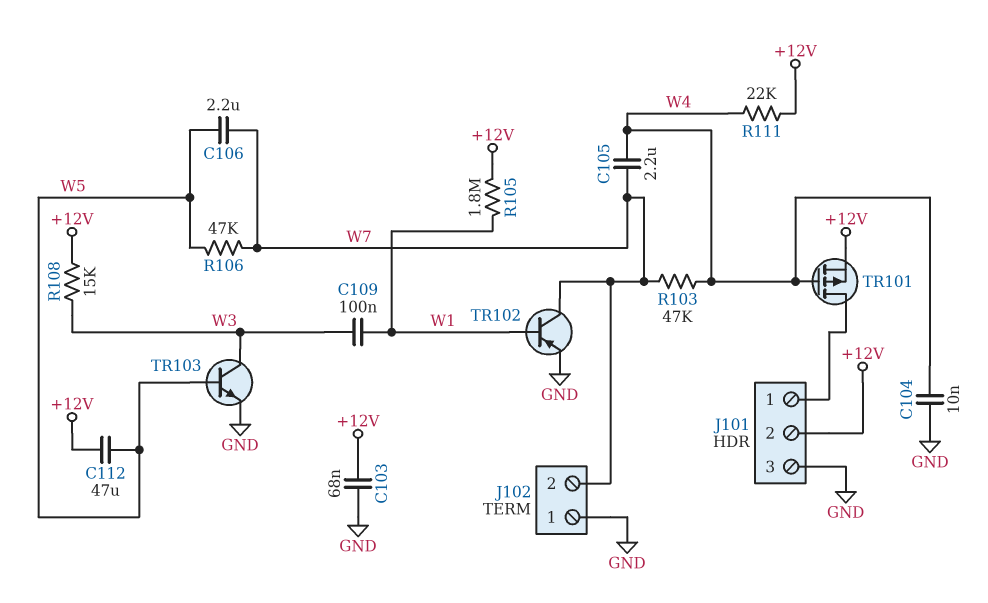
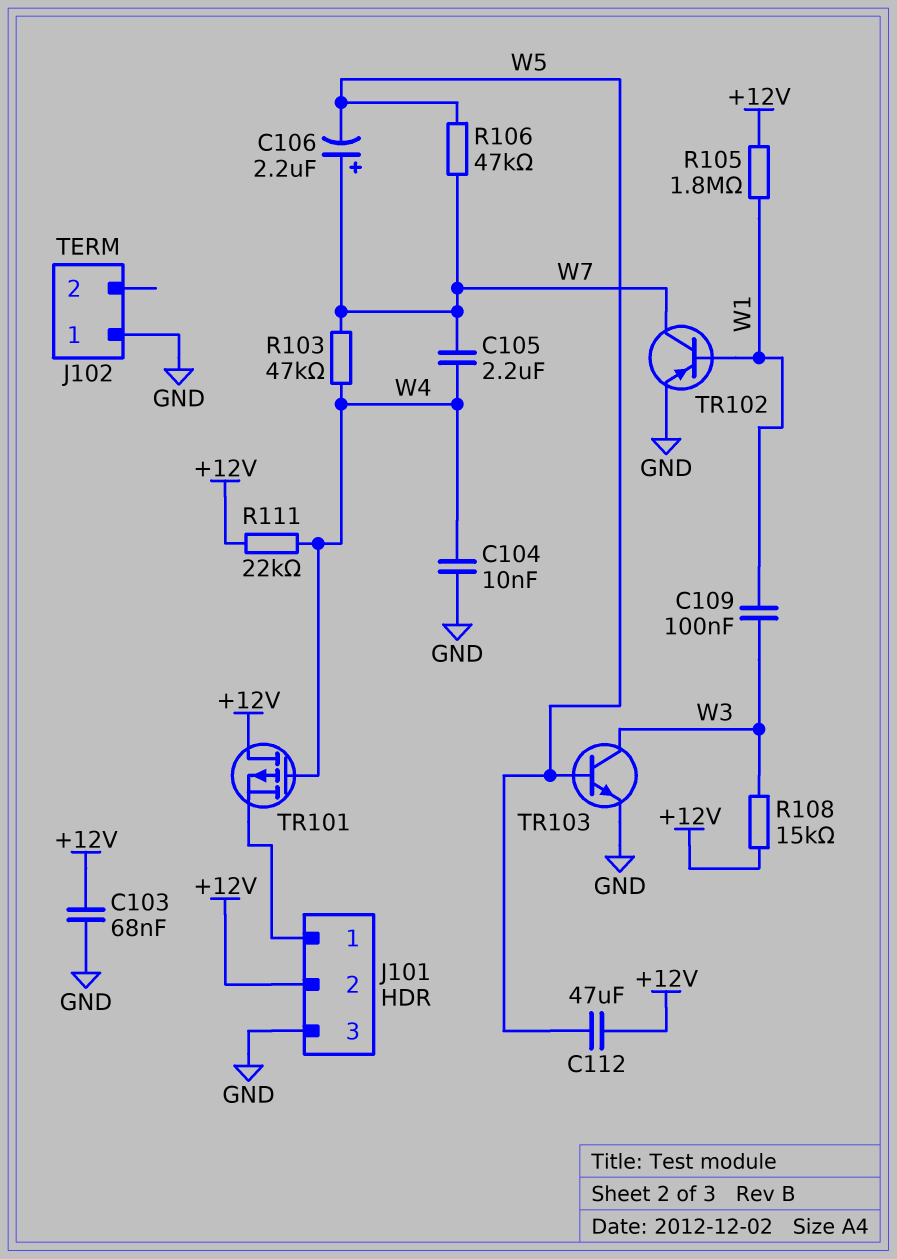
C106: 2.2uF (W5, W7) -> 2.2uF (plus W7, minus W5)
J102 pin 2: W7 -> none
TR101: PMOS (G W4, D J101/1, S +12V) -> PMOS (G W4, D +12V, S J101/1)

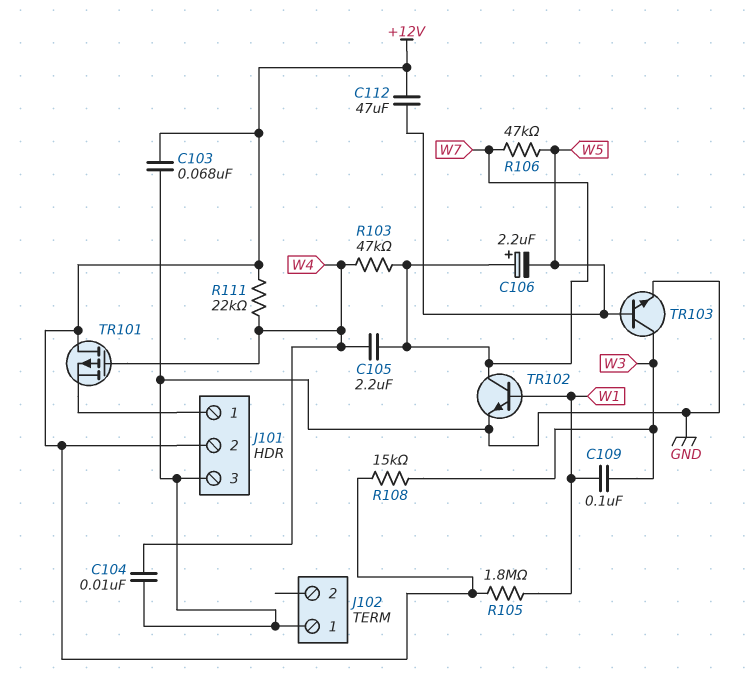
TR102: PNP (B W1, C W7, E GND) -> NPN (B W1, C W7, E GND)

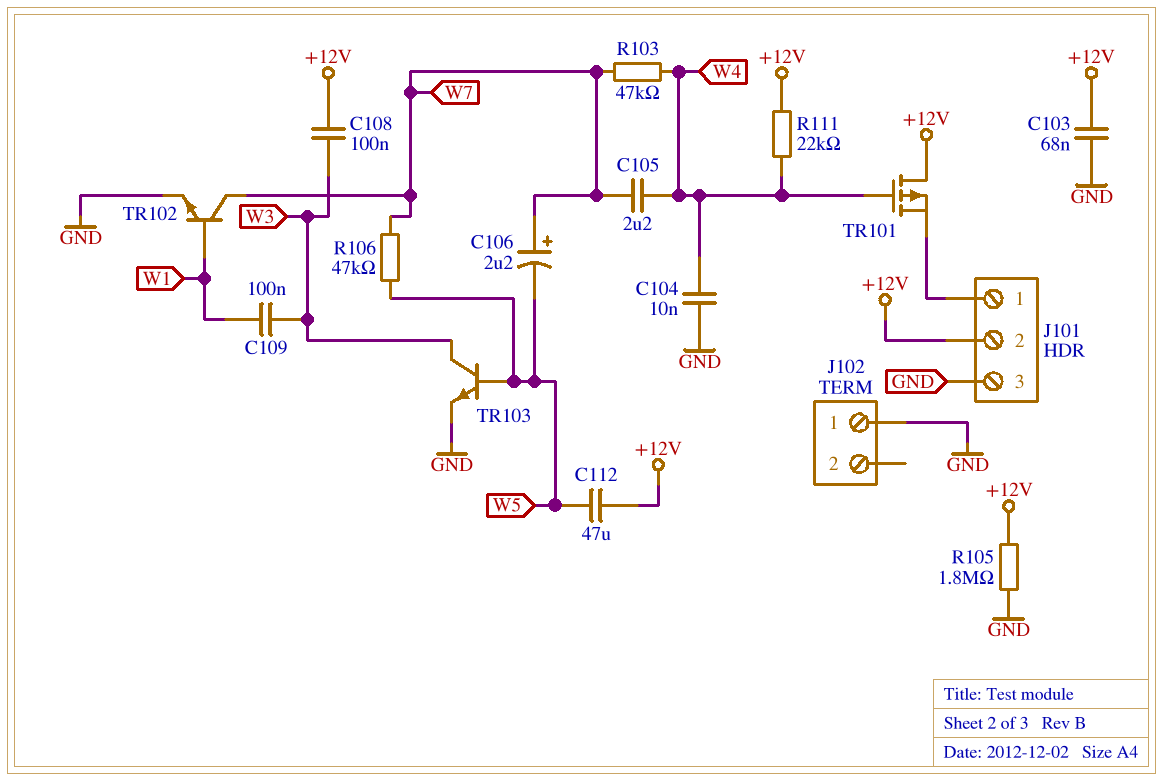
C108: none -> 100nF (+12V, W3)
R105: 1.8M (+12V, W1) -> 1.8M (+12V, GND)
R108: 15k (+12V, W3) -> none

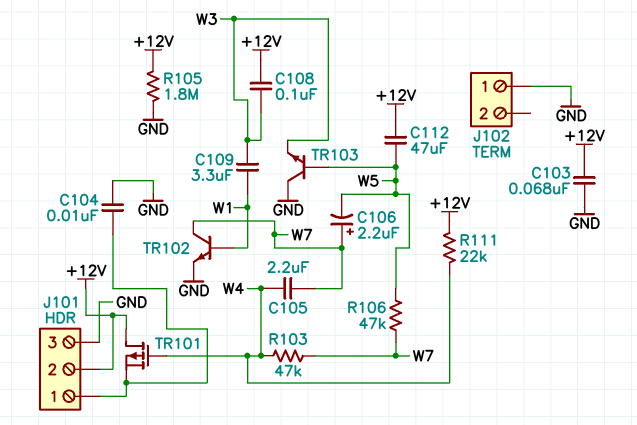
C104: 10nF (GND, W4) -> 10nF (GND, J101/1)
C109: 100nF (W1, W3) -> 3.3uF (W1, W3)
TR103: NPN (B W5, C W3, E GND) -> NPN (B W5, C GND, E W3)

